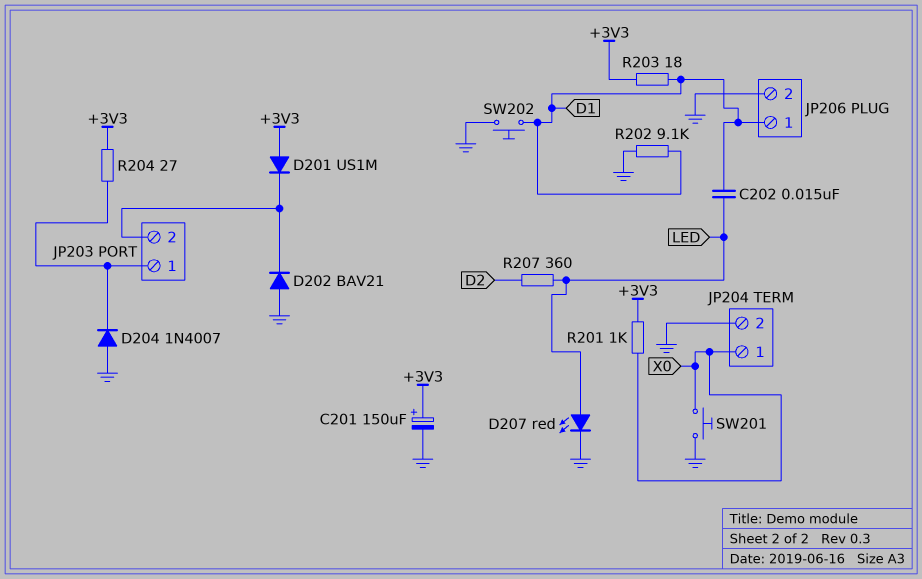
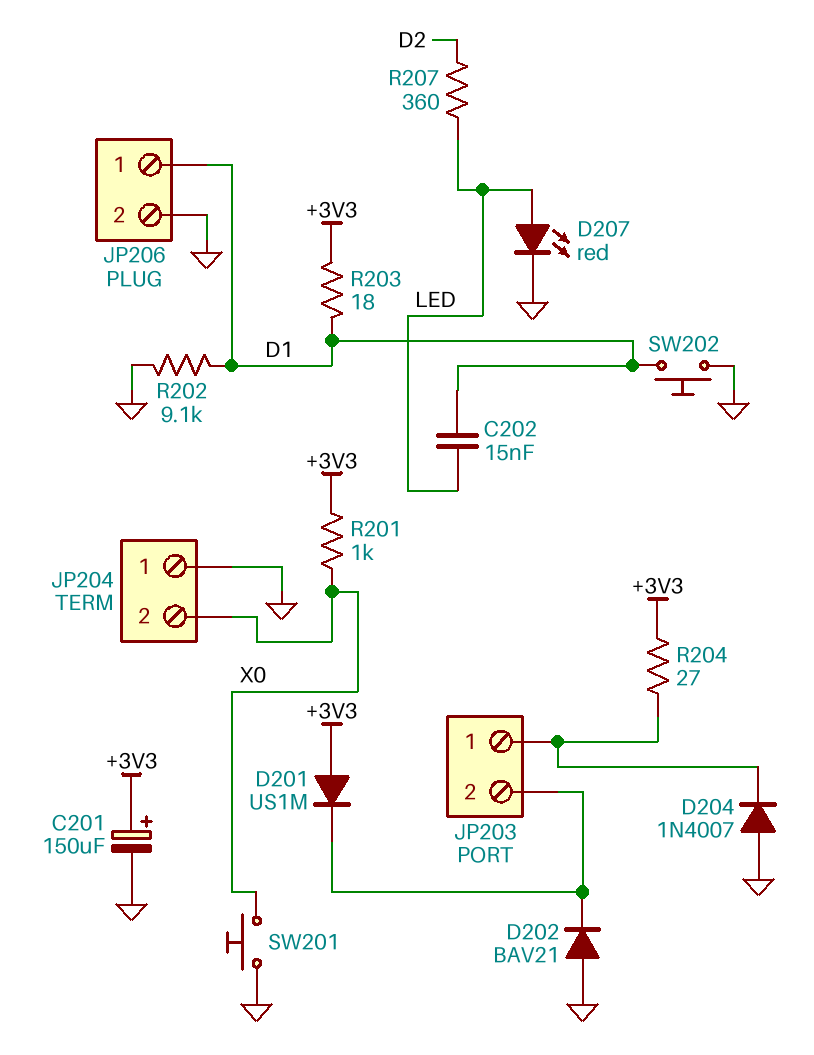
JP204 pin 1: X0 -> GND
JP204 pin 2: GND -> X0

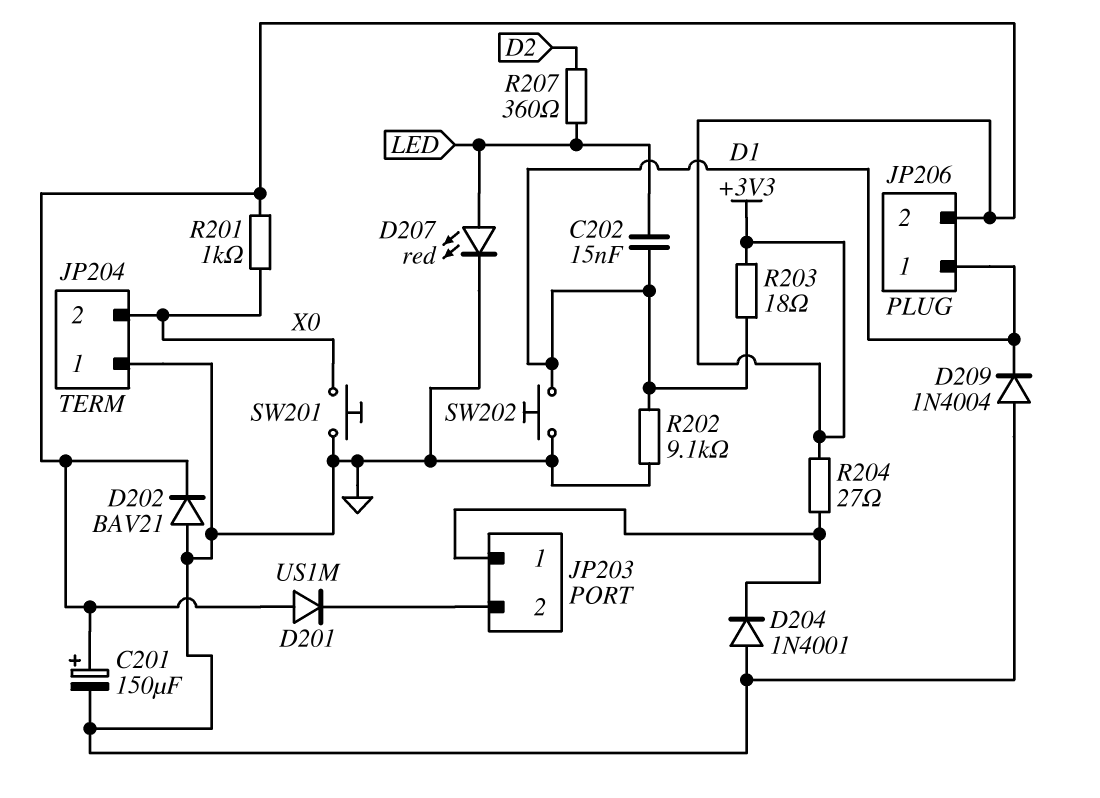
D202: diode BAV21 (A GND, K JP203/2) -> diode BAV21 (A GND, K +3V3)
D204: diode 1N4007 (A GND, K JP203/1) -> diode 1N4001 (A GND, K JP203/1)
D209: none -> diode 1N4004 (A GND, K D1)
JP206 pin 2: GND -> +3V3

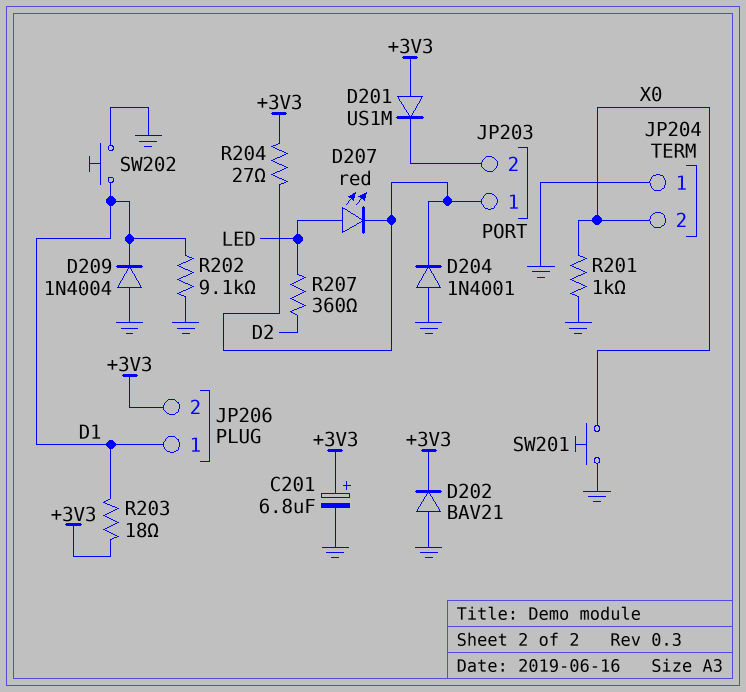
C201: 150uF (plus +3V3, minus GND) -> 6.8uF (plus +3V3, minus GND)
C202: 15nF (D1, LED) -> none
D207: LED red (A LED, K GND) -> LED red (A LED, K JP203/1)
R201: 1k (+3V3, X0) -> 1k (GND, X0)

